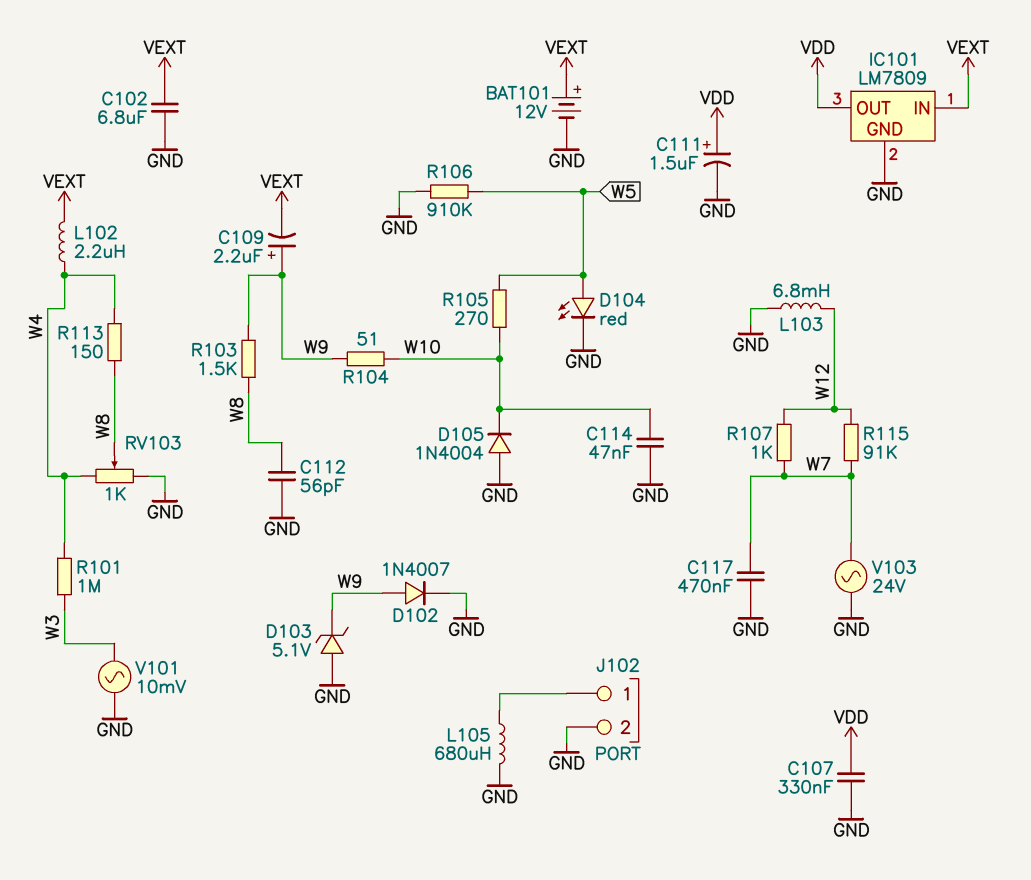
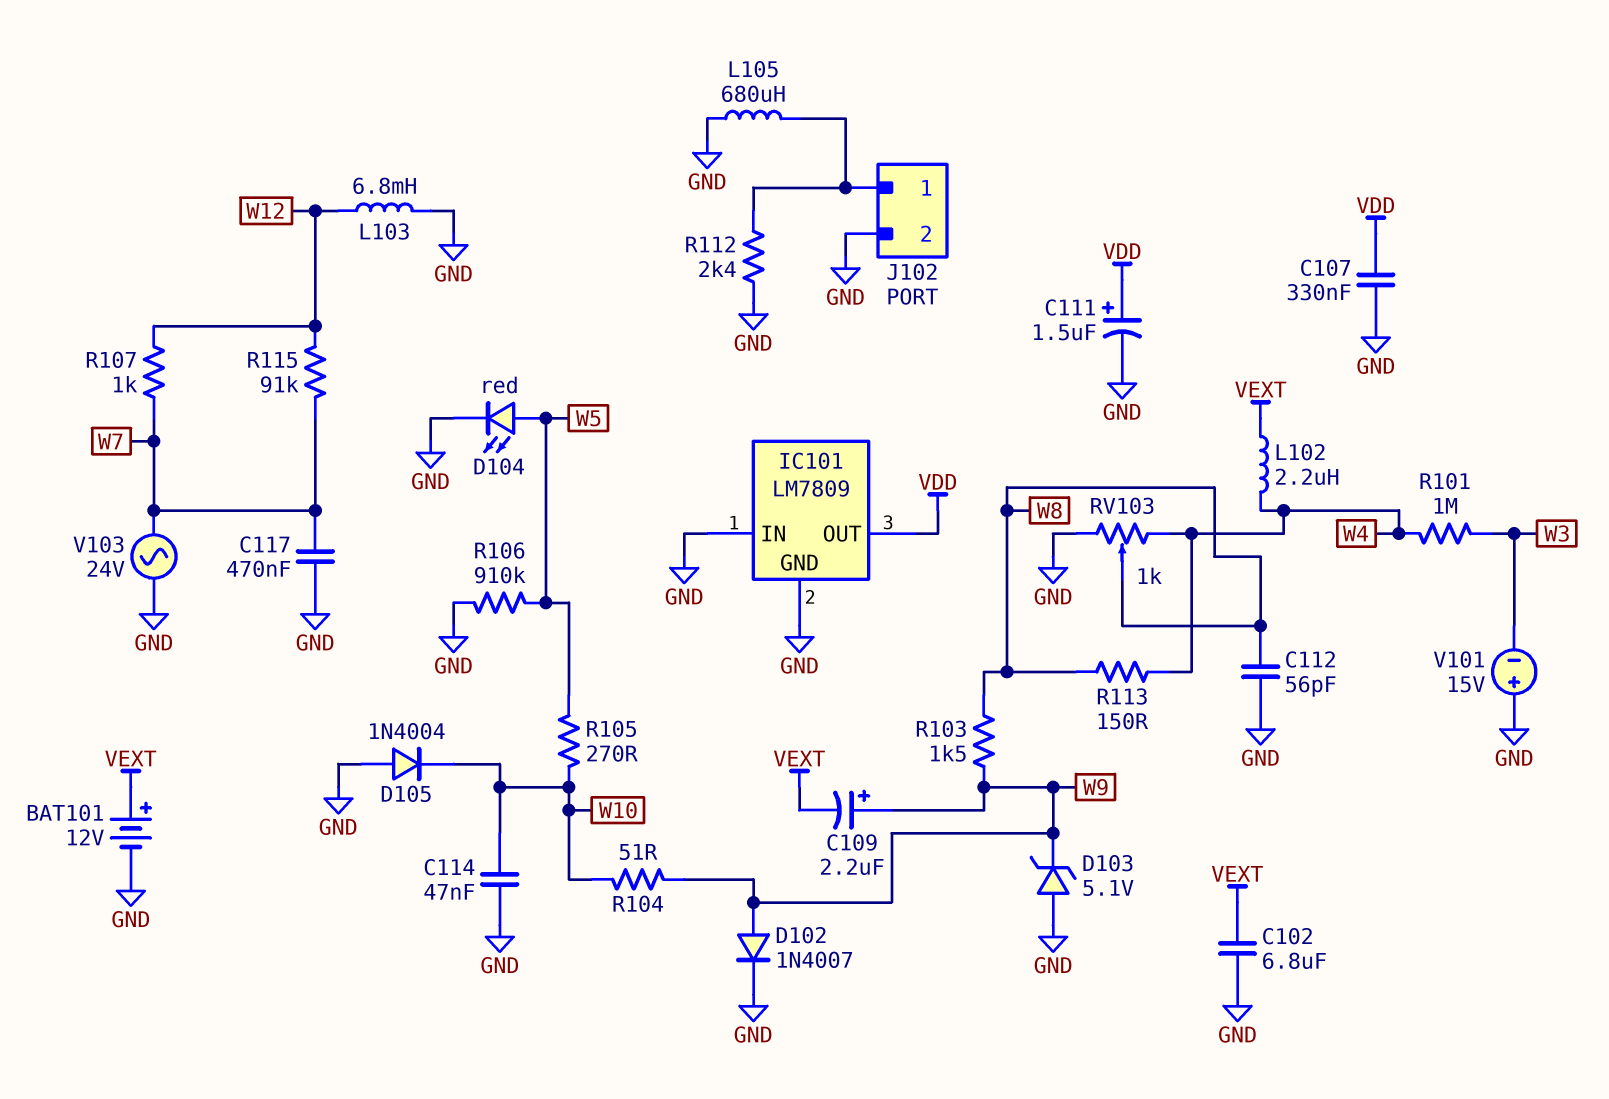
IC101 pin IN: VEXT -> GND
R112: none -> 2.4k (GND, J102/1)
V101: AC 10mV (GND, W3) -> 15V (plus GND, minus W3)

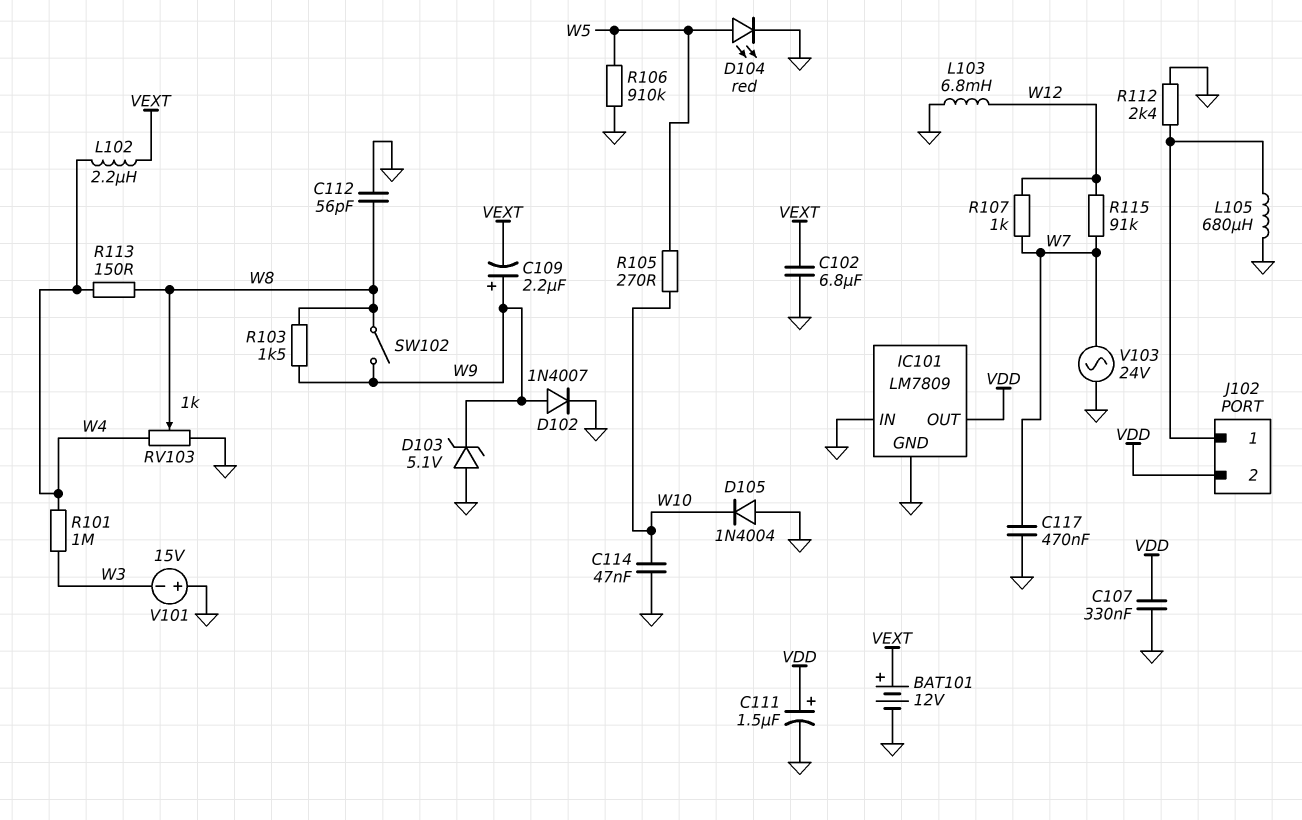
J102 pin 2: GND -> VDD
R104: 51 (W9, W10) -> none
SW102: none -> switch (W8, W9)

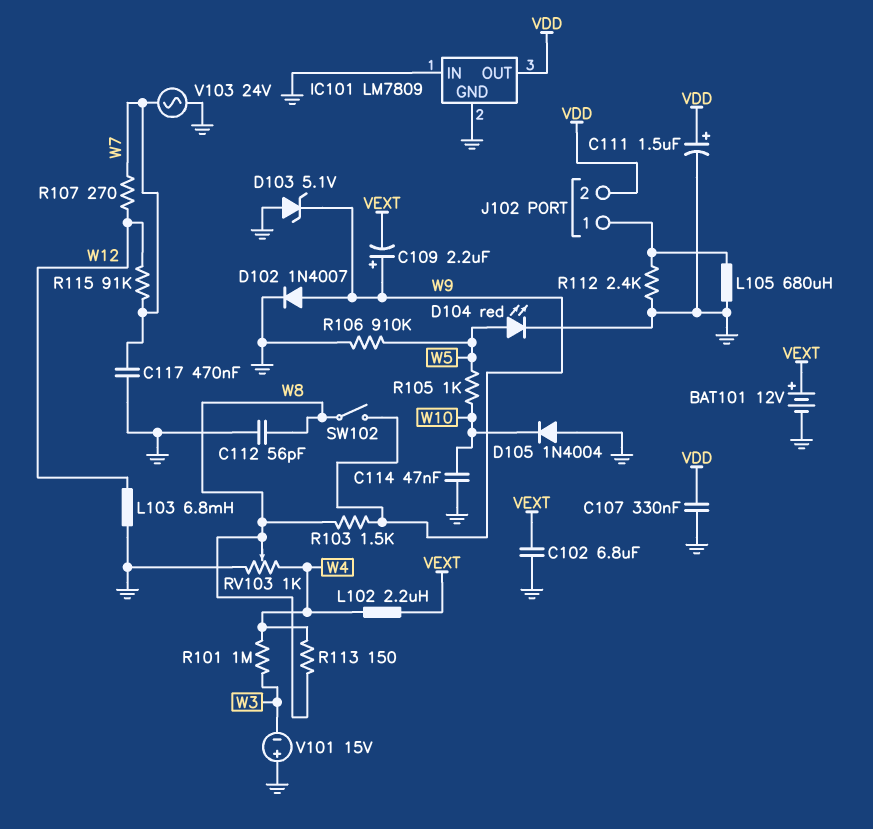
R105: 270 (W5, W10) -> 1k (W5, W10)
R107: 1k (W7, W12) -> 270 (W7, W12)

